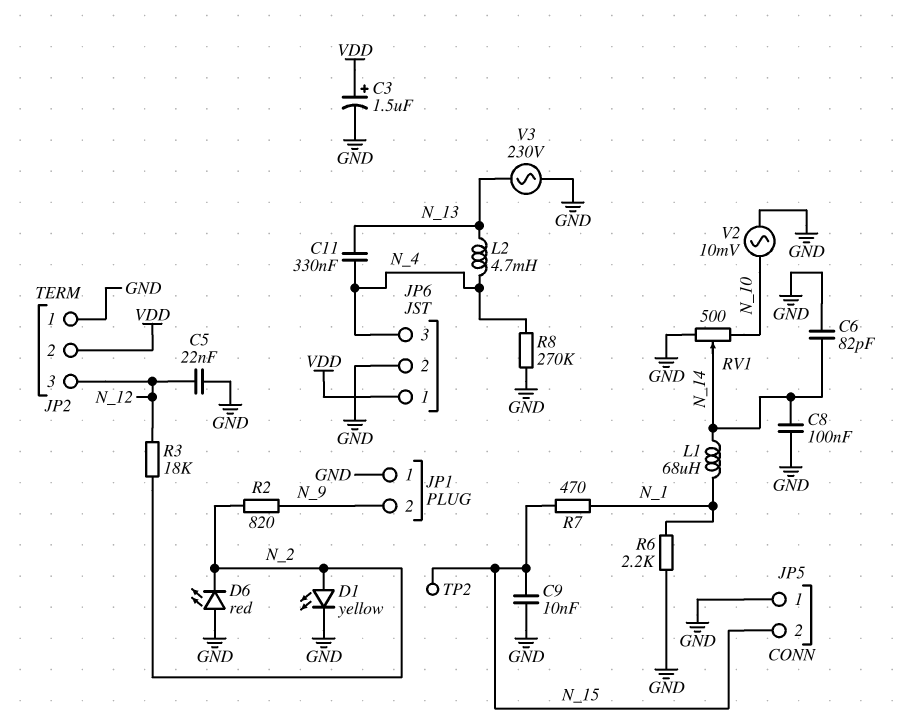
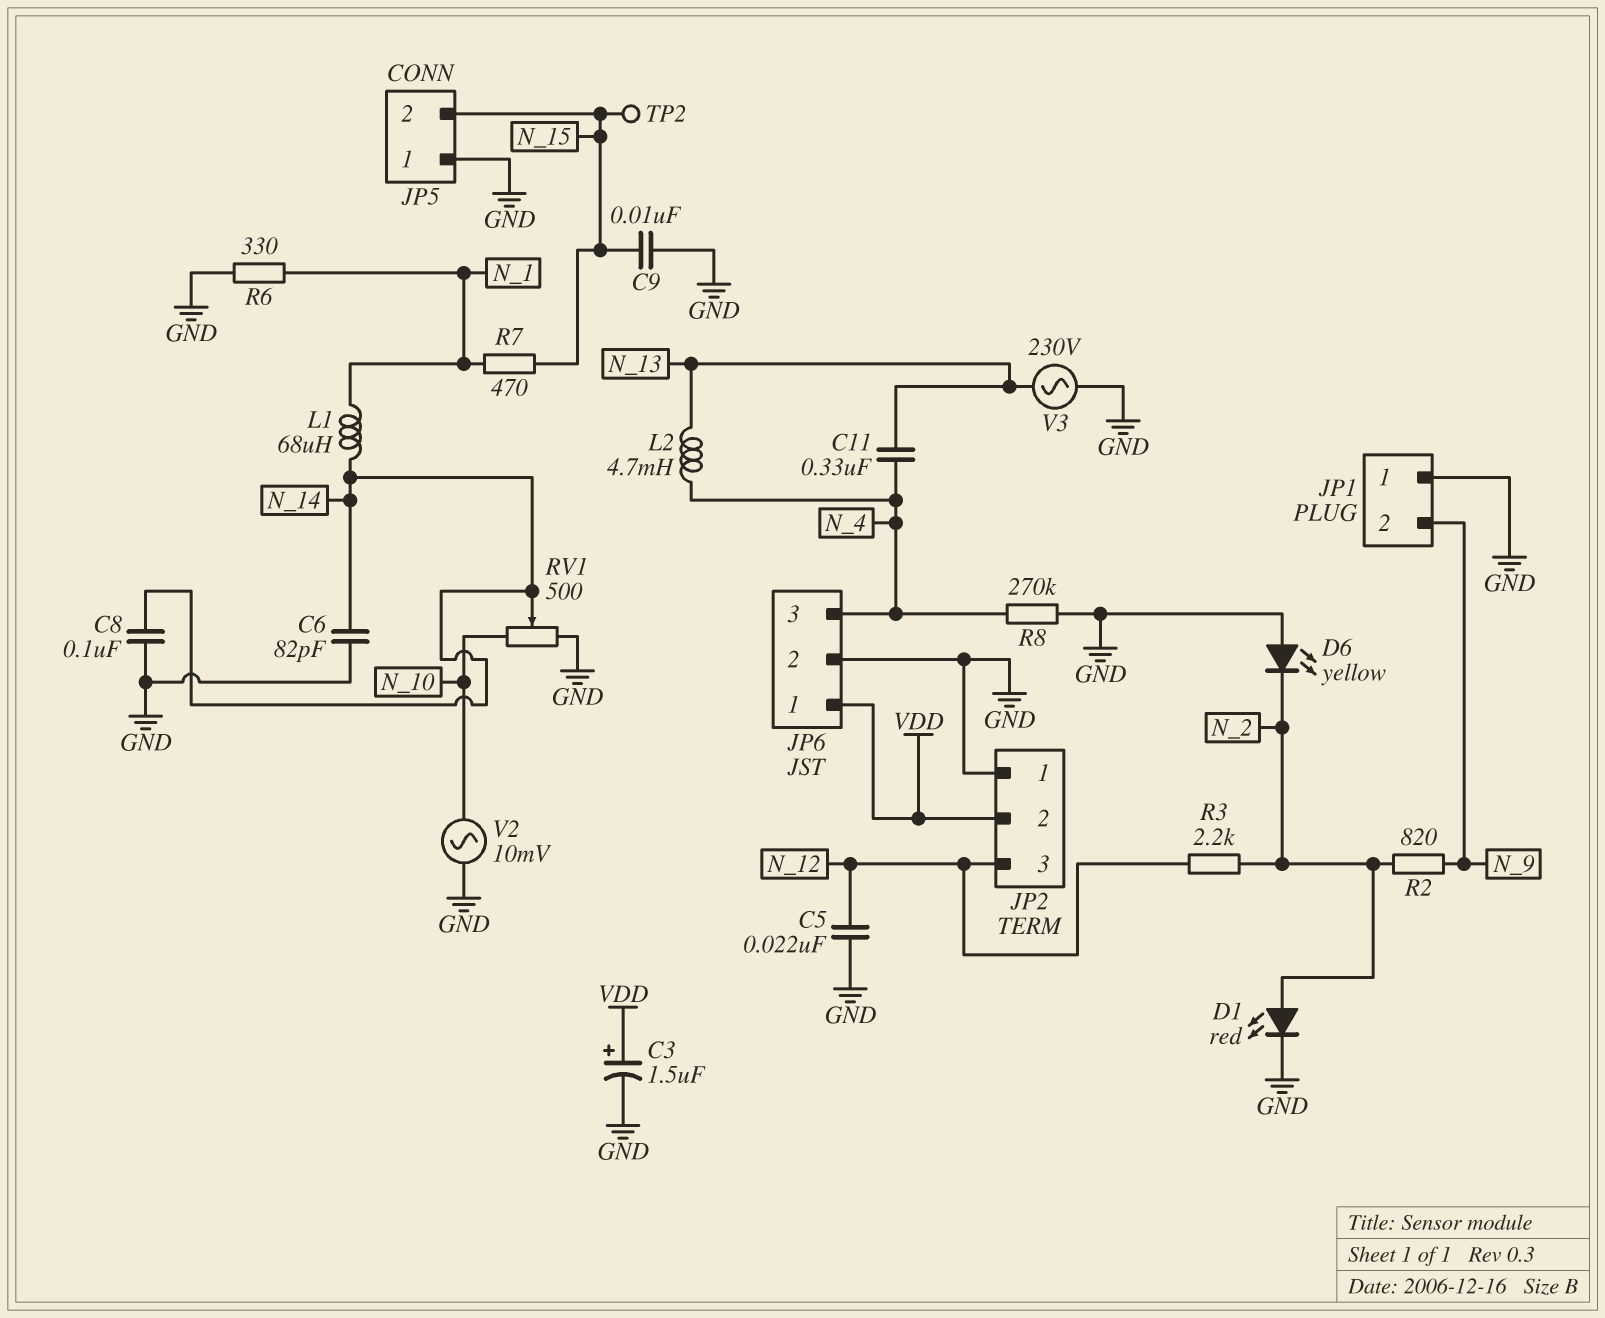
D1: LED yellow (A N_2, K GND) -> LED red (A N_2, K GND)
D6: LED red (A GND, K N_2) -> LED yellow (A GND, K N_2)
R3: 18k (N_2, N_12) -> 2.2k (N_2, N_12)
R6: 2.2k (GND, N_1) -> 330 (GND, N_1)

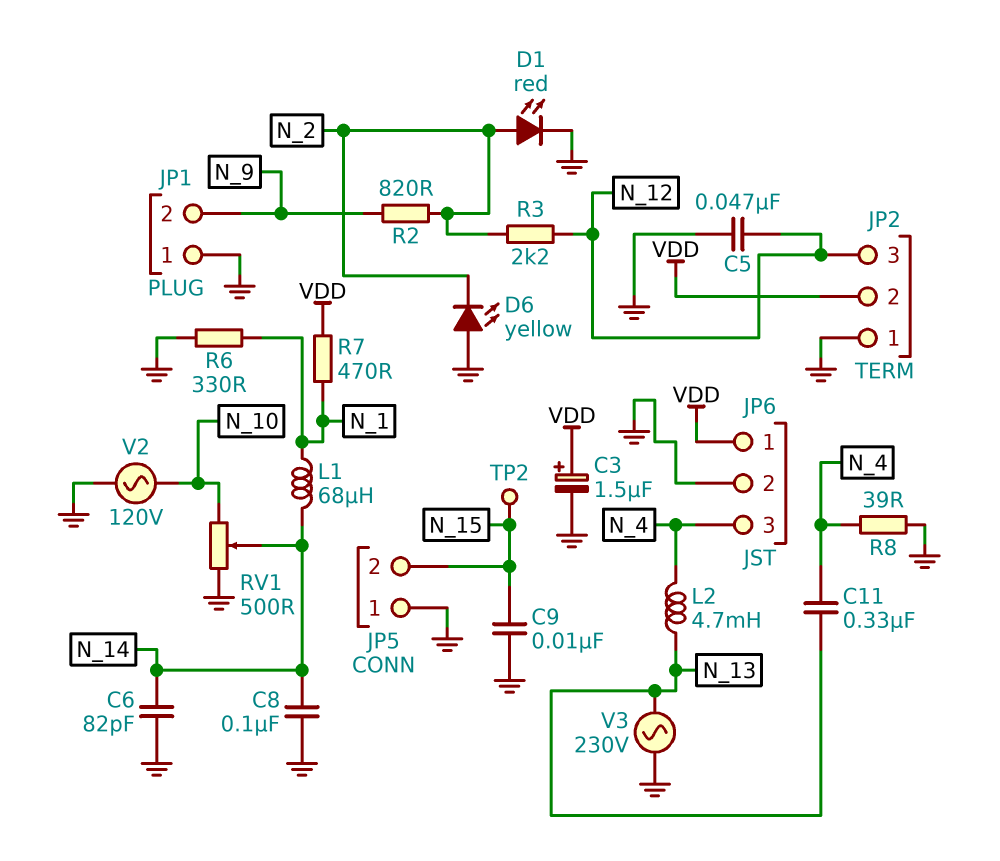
C5: 22nF (GND, N_12) -> 47nF (GND, N_12)
R7: 470 (N_1, N_15) -> 470 (N_1, VDD)
R8: 270k (GND, N_4) -> 39 (GND, N_4)
V2: AC 10mV (GND, N_10) -> AC 120V (GND, N_10)

